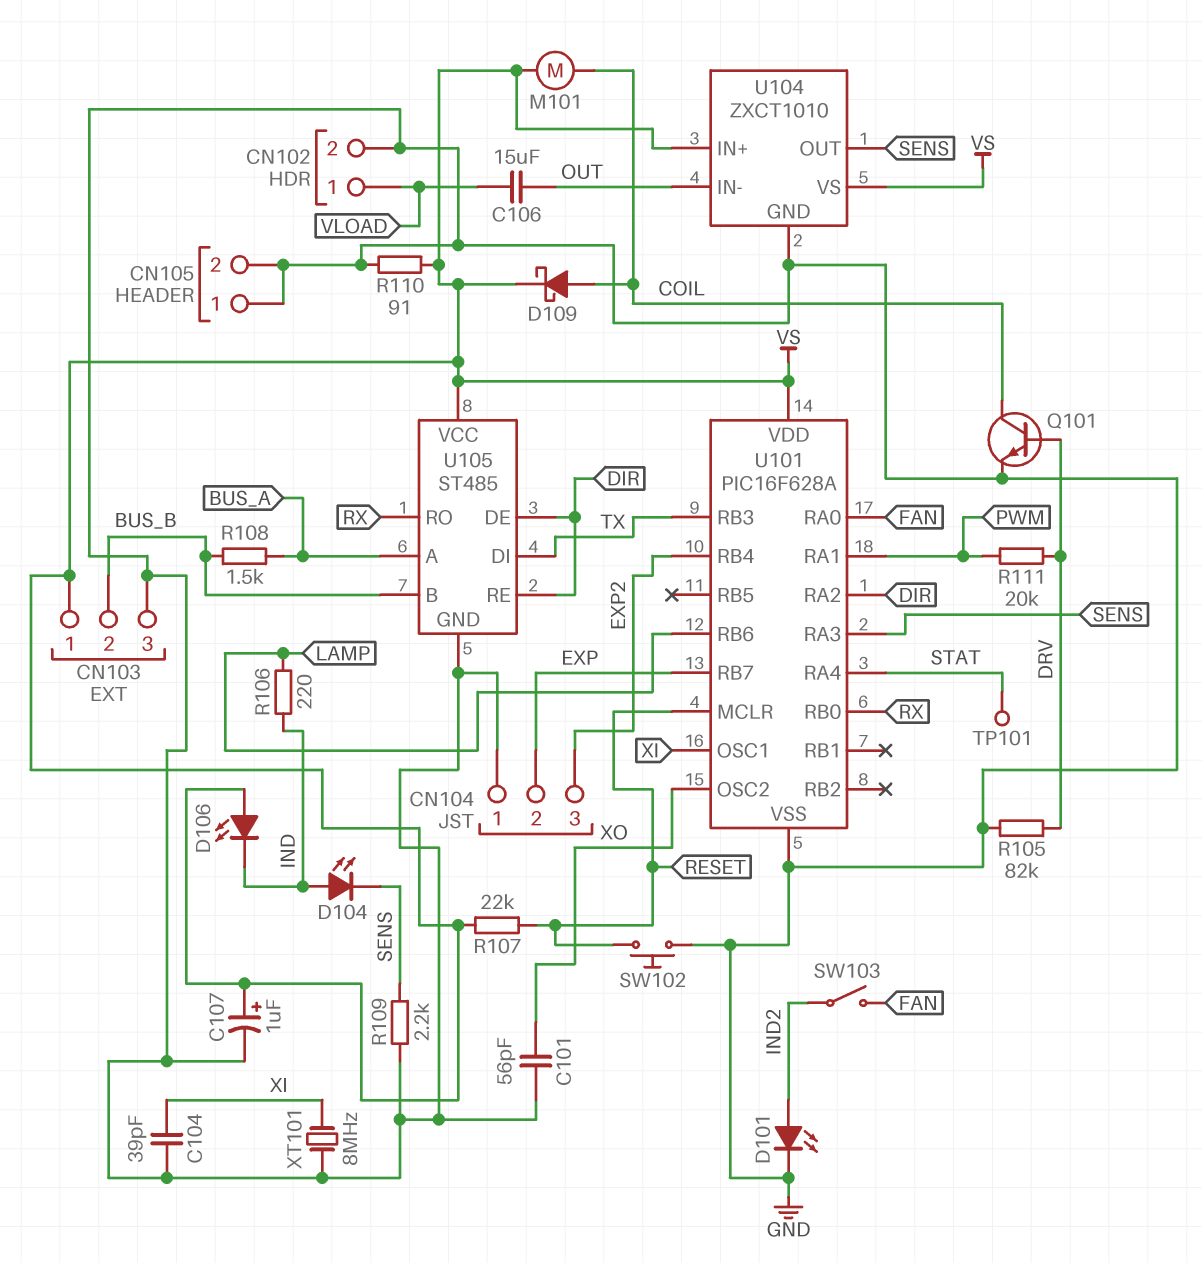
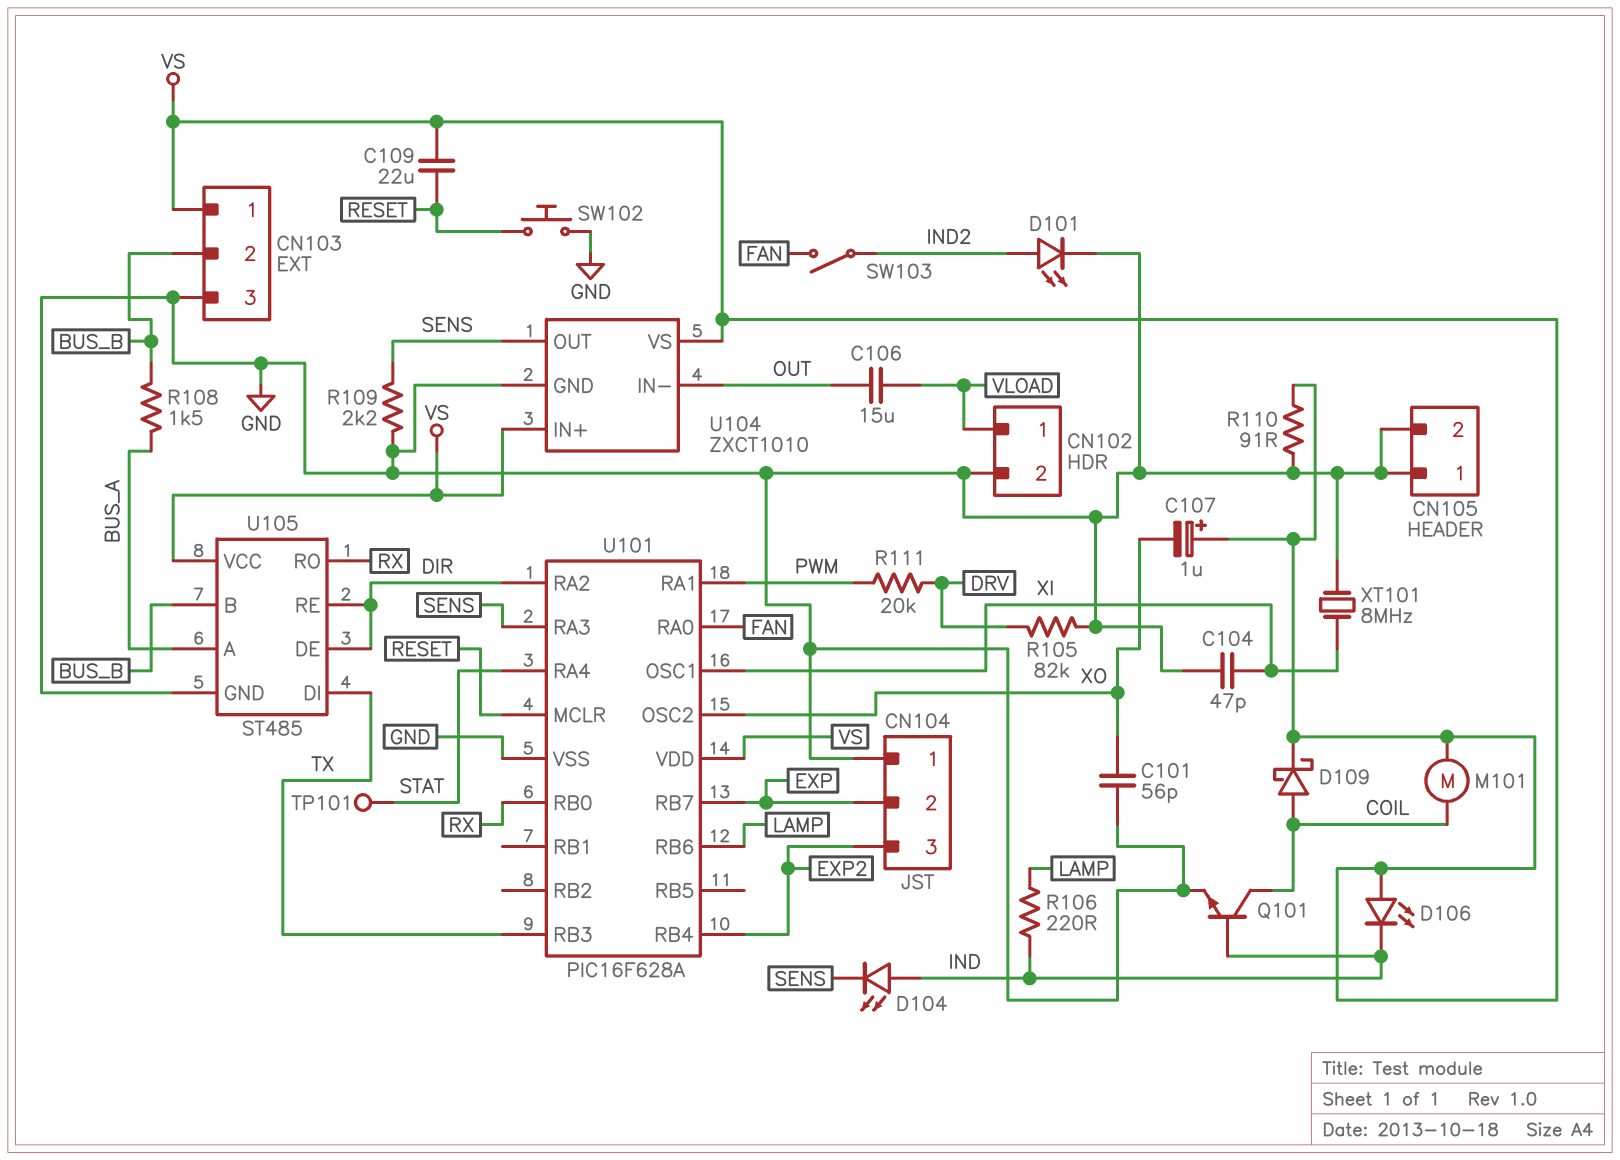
C104: 39pF (GND, XI) -> 47pF (GND, XI)
C107: 1uF (plus VS, minus GND) -> 1uF (plus VS, minus XO)
C109: none -> 22uF (RESET, VS)
Q101: NPN (B DRV, C COIL, E GND) -> NPN (B IND, C COIL, E GND)
R107: 22k (RESET, VS) -> none

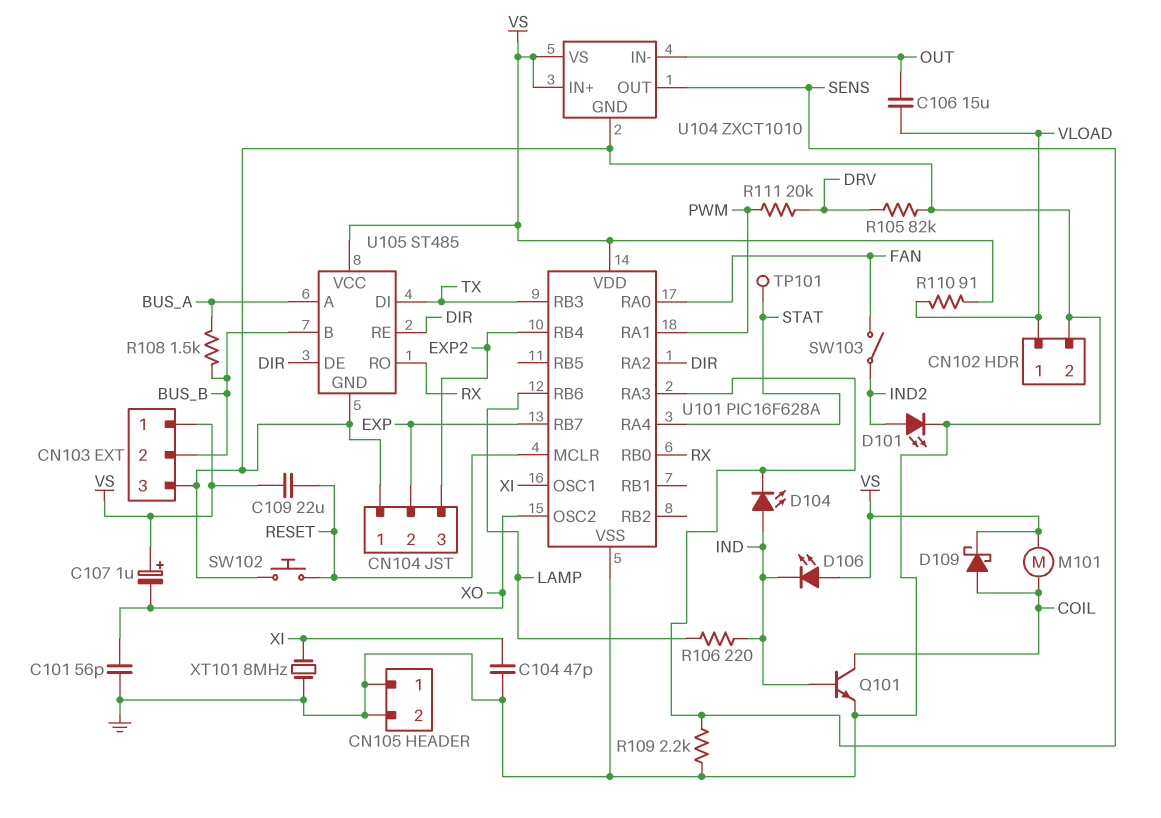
R110: 91 (GND, VS) -> 91 (VLOAD, VS)

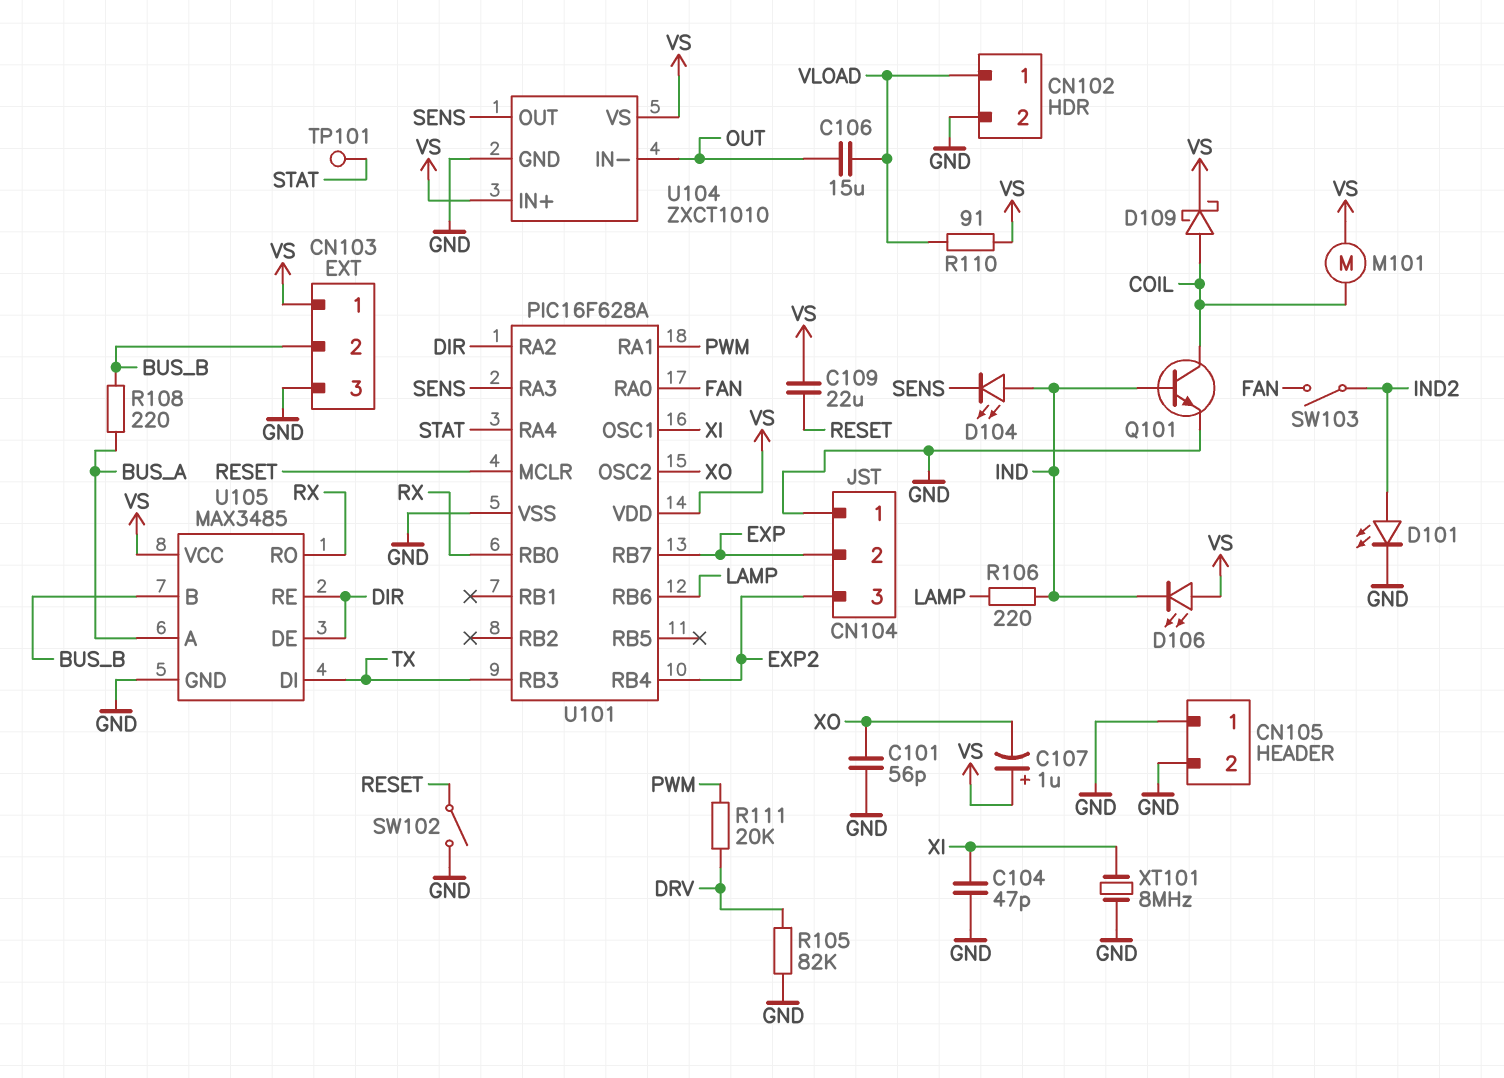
R108: 1.5k (BUS_A, BUS_B) -> 220 (BUS_A, BUS_B)
R109: 2.2k (GND, SENS) -> none
SW102: button (GND, RESET) -> switch (GND, RESET)
U105: ST485 -> MAX3485

